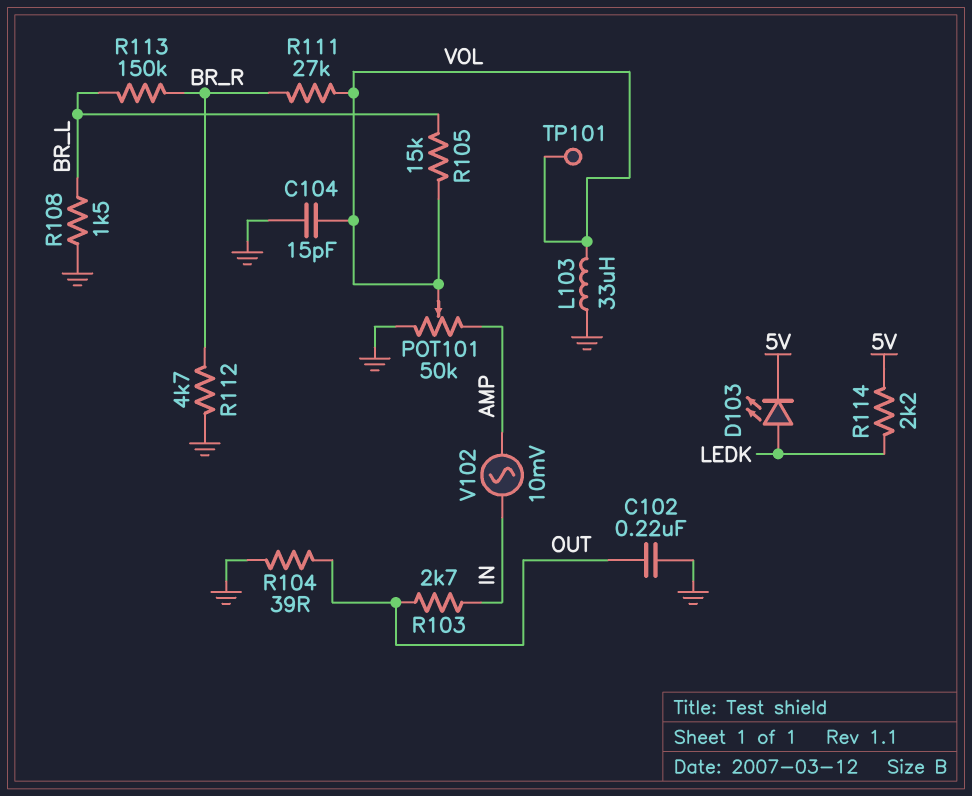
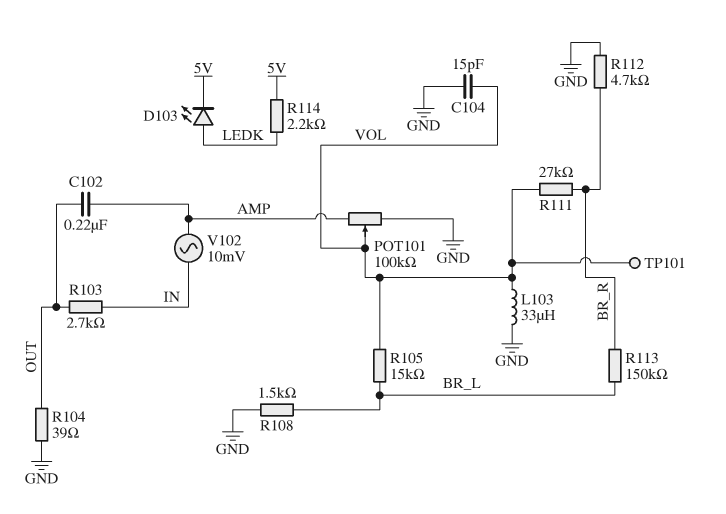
C102: 220nF (GND, OUT) -> 220nF (AMP, OUT)
POT101: 50k (AMP, GND, wiper VOL) -> 100k (AMP, GND, wiper VOL)

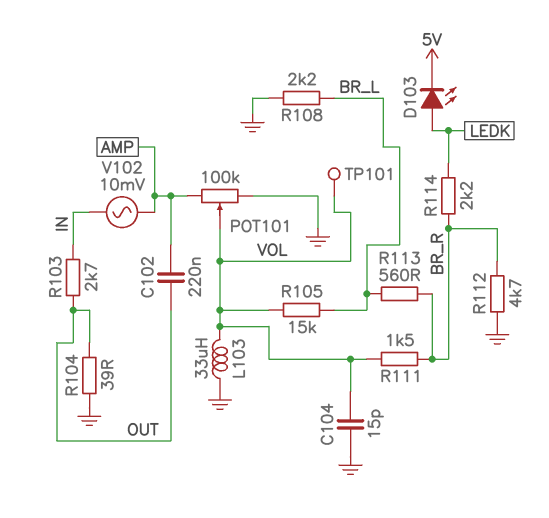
R108: 1.5k (BR_L, GND) -> 2.2k (BR_L, GND)
R111: 27k (BR_R, VOL) -> 1.5k (BR_R, VOL)
R113: 150k (BR_L, BR_R) -> 560 (BR_L, BR_R)
R114: 2.2k (5V, LEDK) -> 2.2k (BR_R, LEDK)

